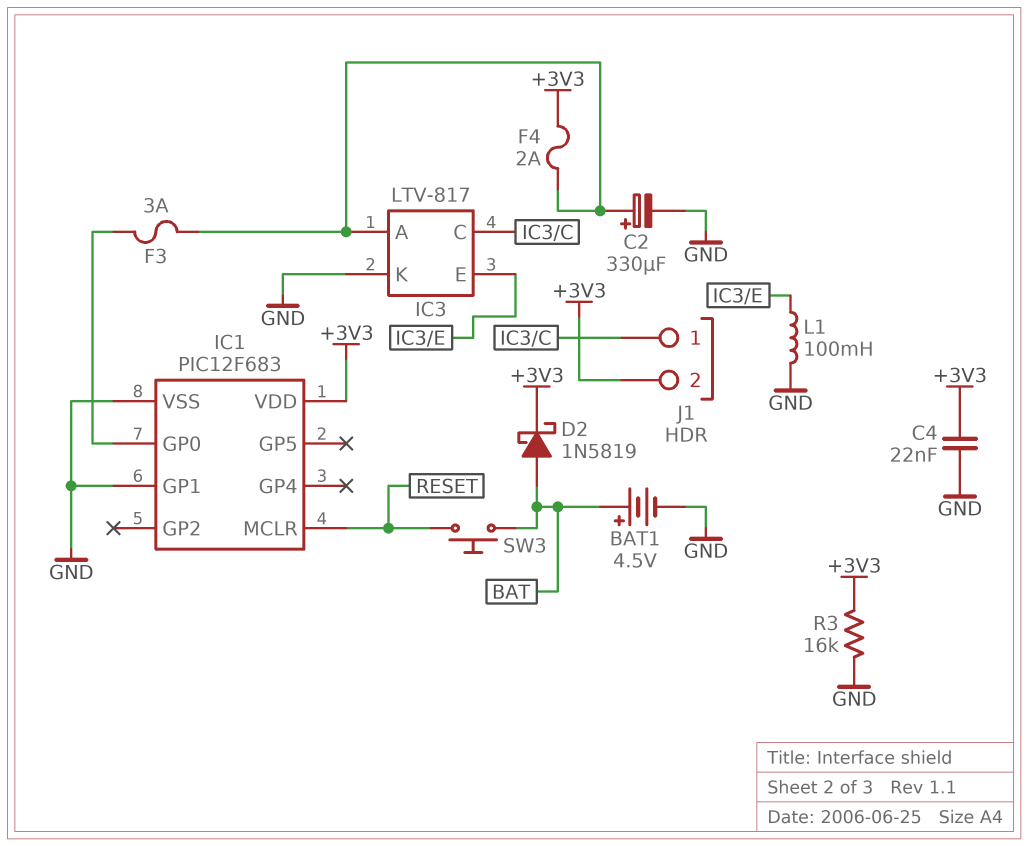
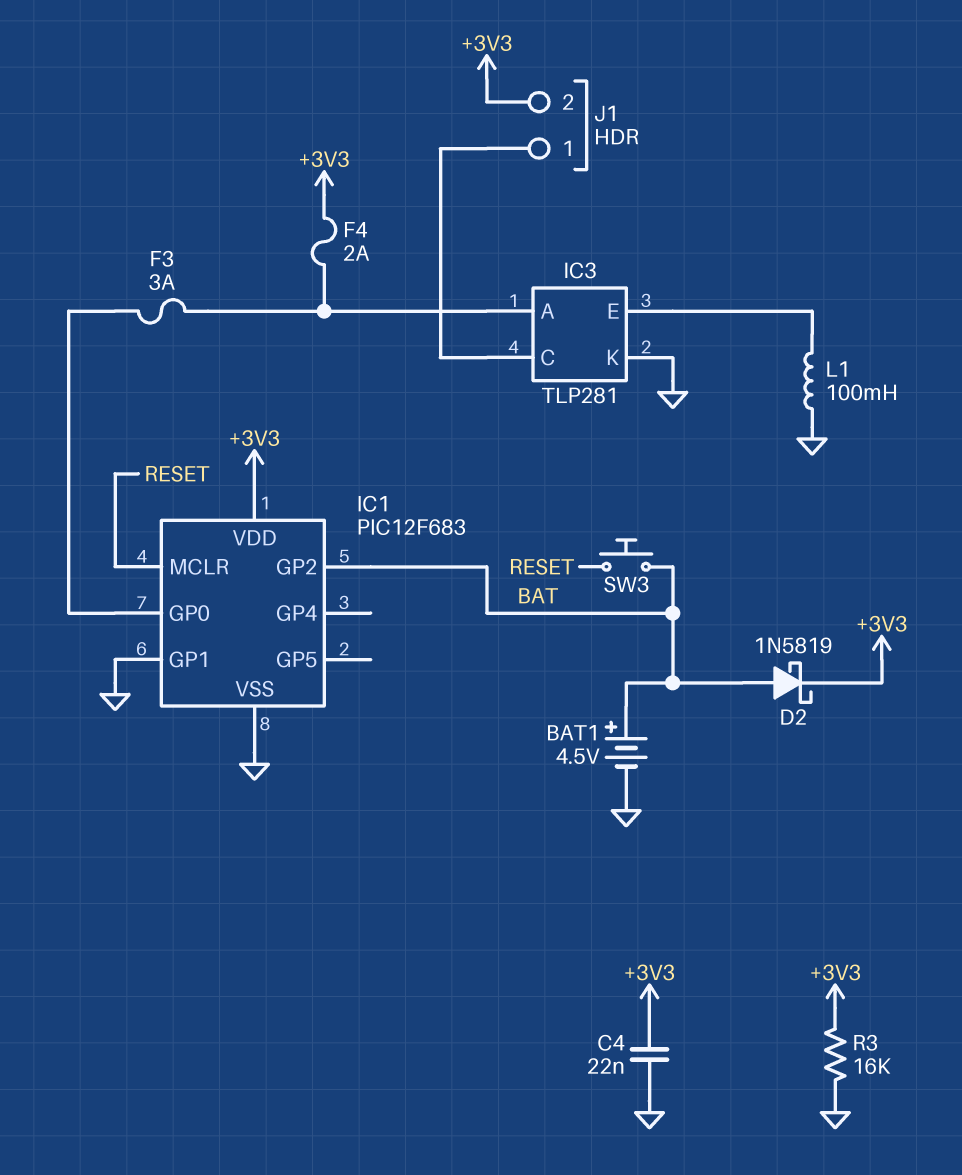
C2: 330uF (plus IC3/A, minus GND) -> none
IC1 pin GP2: none -> BAT
IC3: LTV-817 -> TLP281

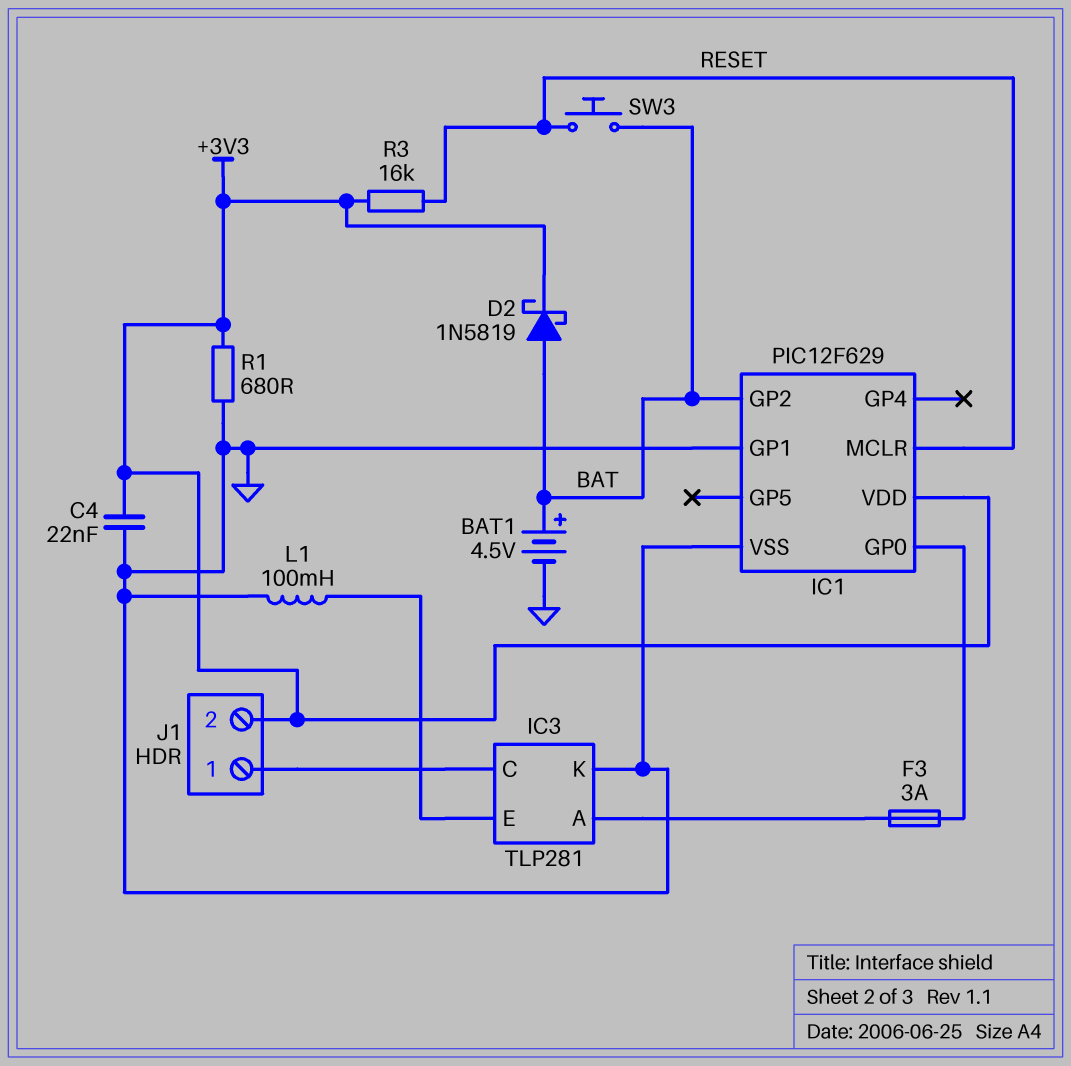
F4: 2A (+3V3, IC3/A) -> none
IC1: PIC12F683 -> PIC12F629
R1: none -> 680 (+3V3, GND)
R3: 16k (+3V3, GND) -> 16k (+3V3, RESET)

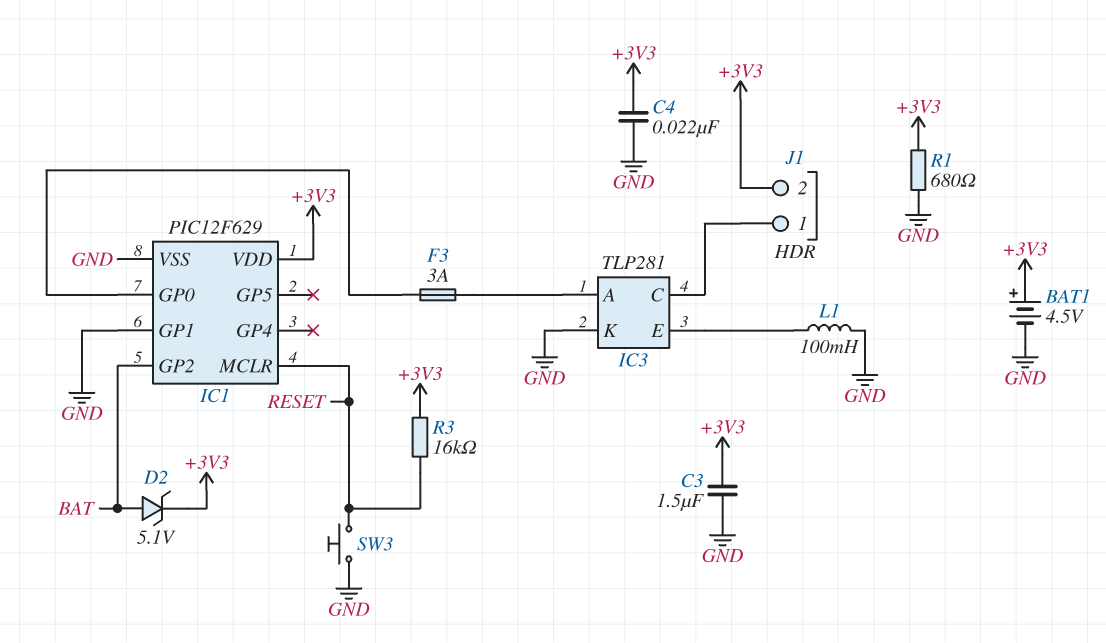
BAT1: 4.5V (plus BAT, minus GND) -> 4.5V (plus +3V3, minus GND)
C3: none -> 1.5uF (+3V3, GND)
D2: schottky 1N5819 (A BAT, K +3V3) -> zener 5.1V (A BAT, K +3V3)
SW3: button (BAT, RESET) -> button (GND, RESET)

